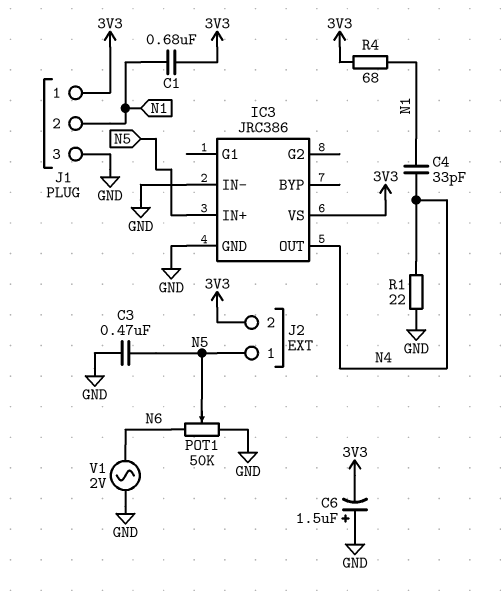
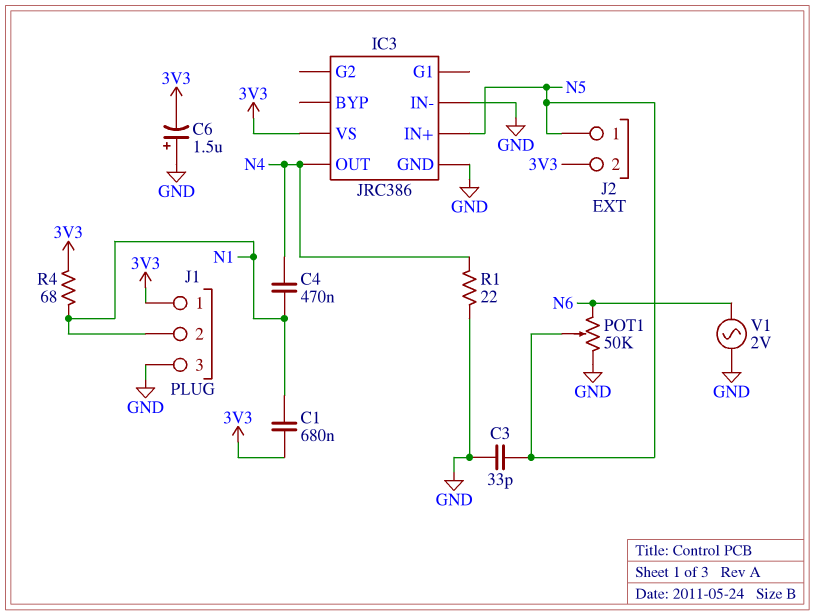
C3: 470nF (GND, N5) -> 33pF (GND, N5)
C4: 33pF (N1, N4) -> 470nF (N1, N4)

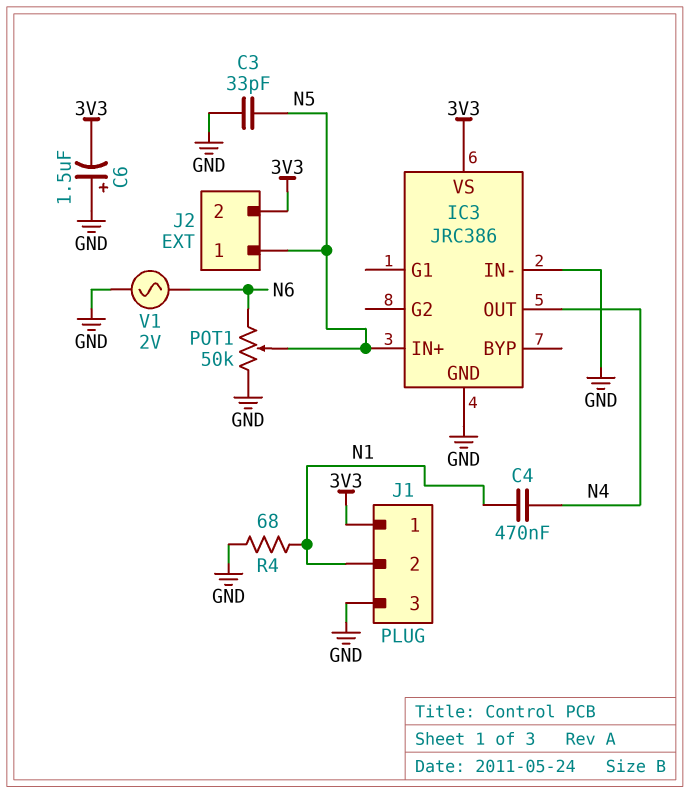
C1: 680nF (3V3, N1) -> none
R1: 22 (GND, N4) -> none
R4: 68 (3V3, N1) -> 68 (GND, N1)

